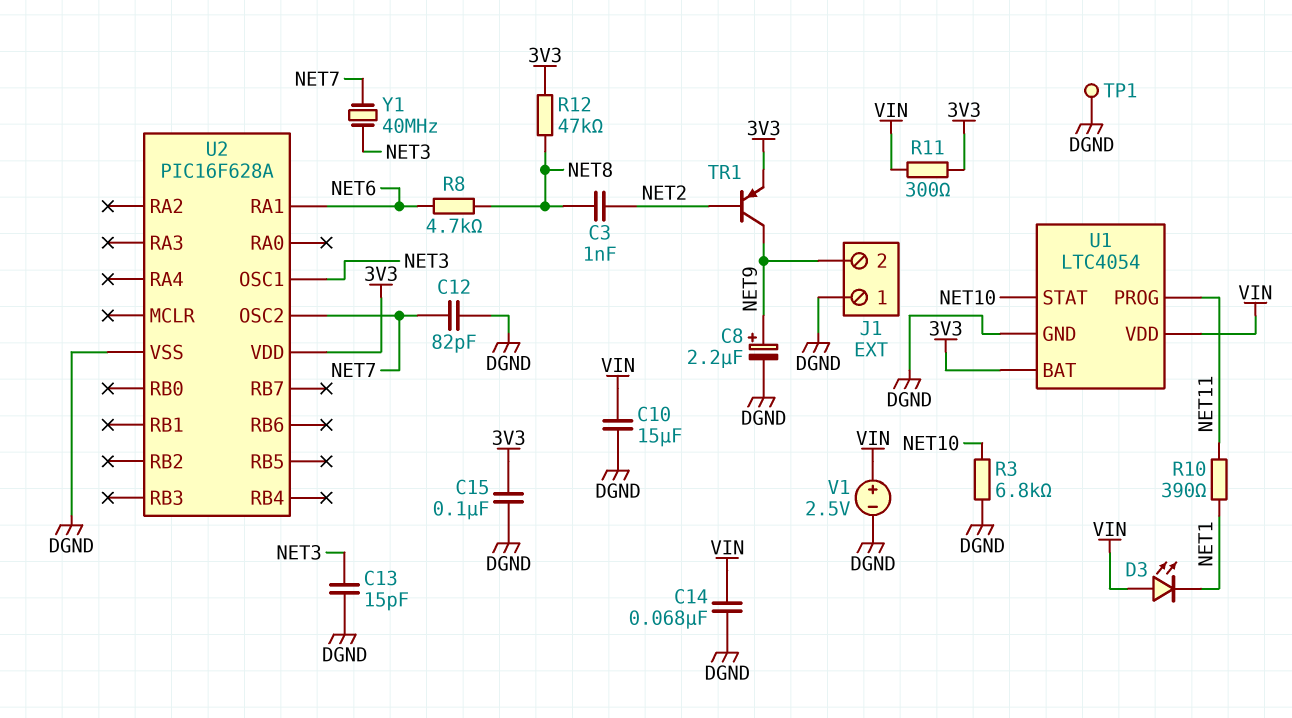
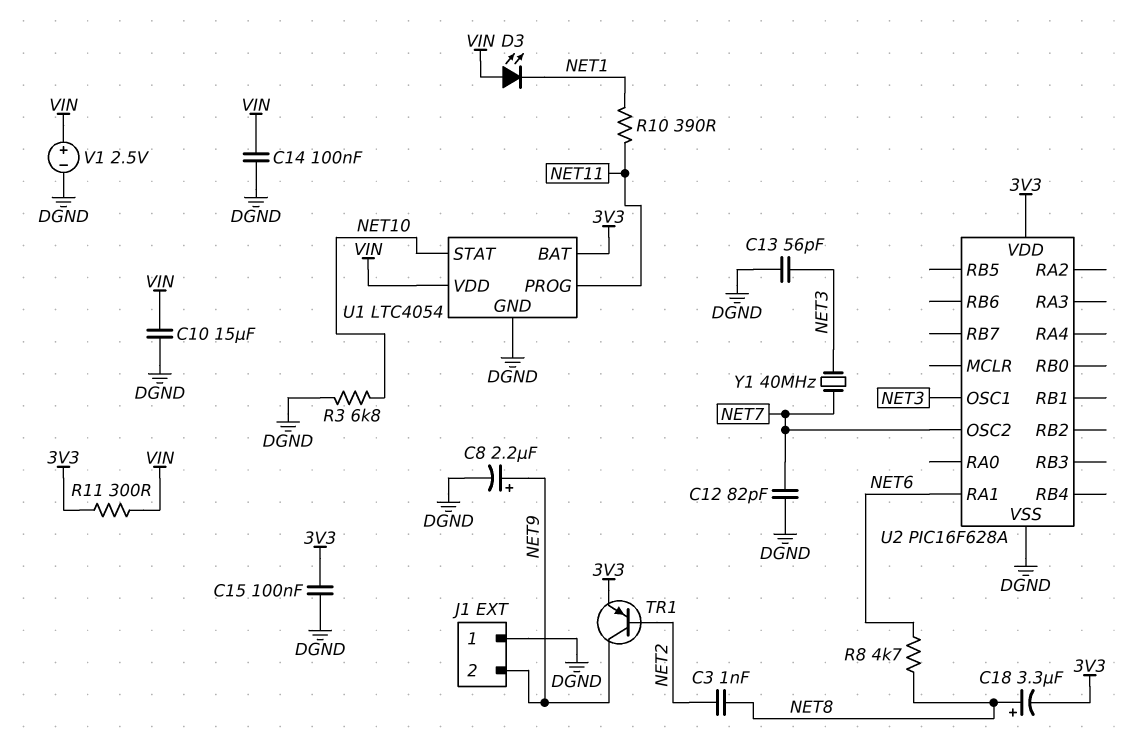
C13: 15pF (DGND, NET3) -> 56pF (DGND, NET3)
C14: 68nF (DGND, VIN) -> 100nF (DGND, VIN)
C18: none -> 3.3uF (plus NET8, minus 3V3)
R12: 47k (3V3, NET8) -> none
TP1: test point (DGND) -> none

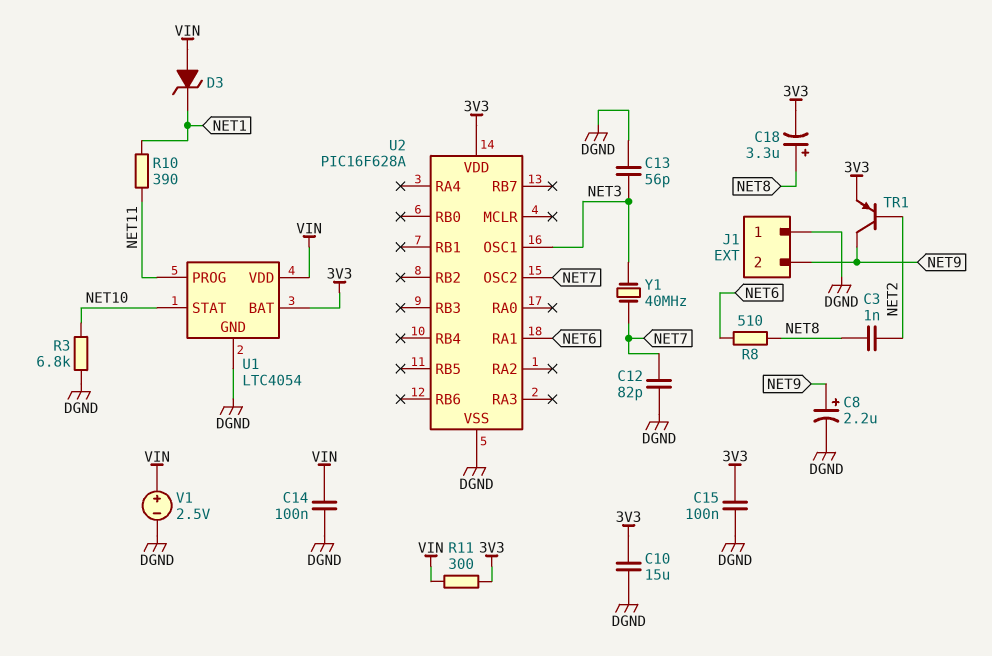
C10: 15uF (DGND, VIN) -> 15uF (3V3, DGND)
D3: LED (A VIN, K NET1) -> zener (A VIN, K NET1)
R8: 4.7k (NET6, NET8) -> 510 (NET6, NET8)

